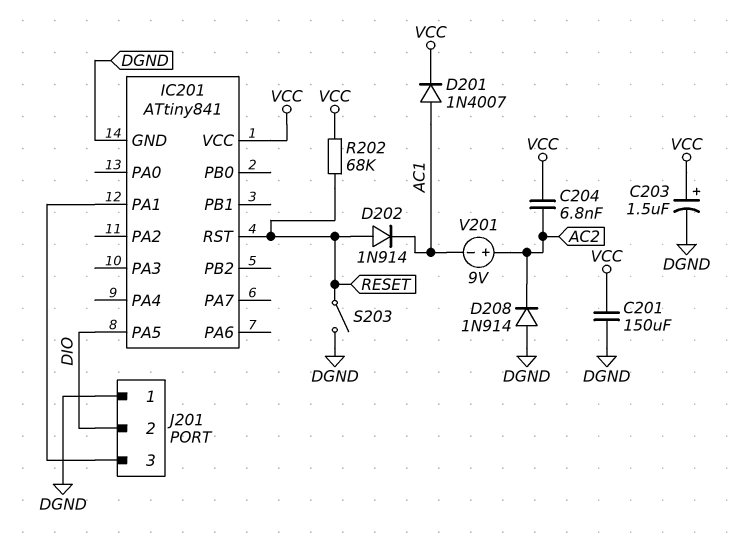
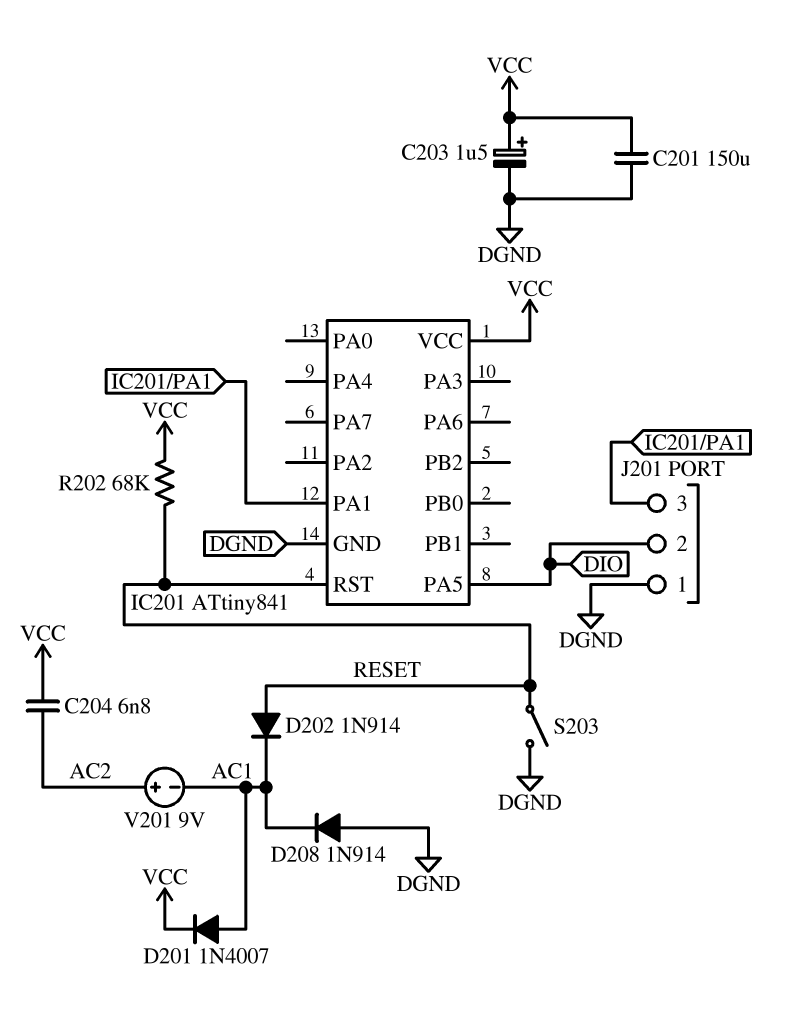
D208: diode 1N914 (A DGND, K AC2) -> diode 1N914 (A DGND, K AC1)

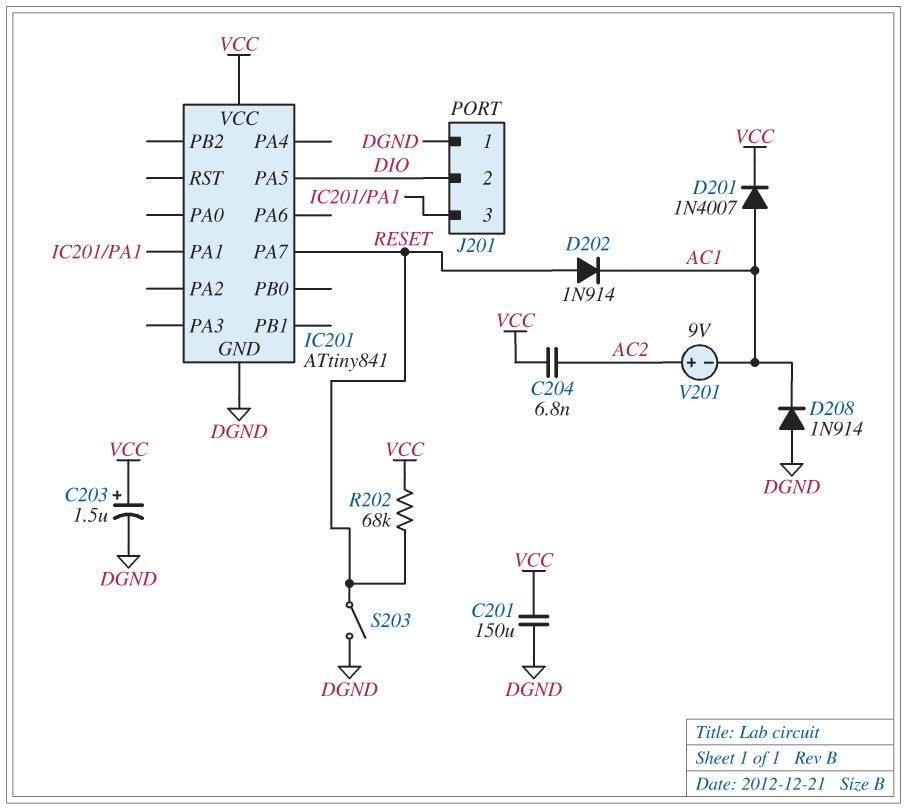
IC201 pin PA7: none -> RESET
IC201 pin RST: RESET -> none

